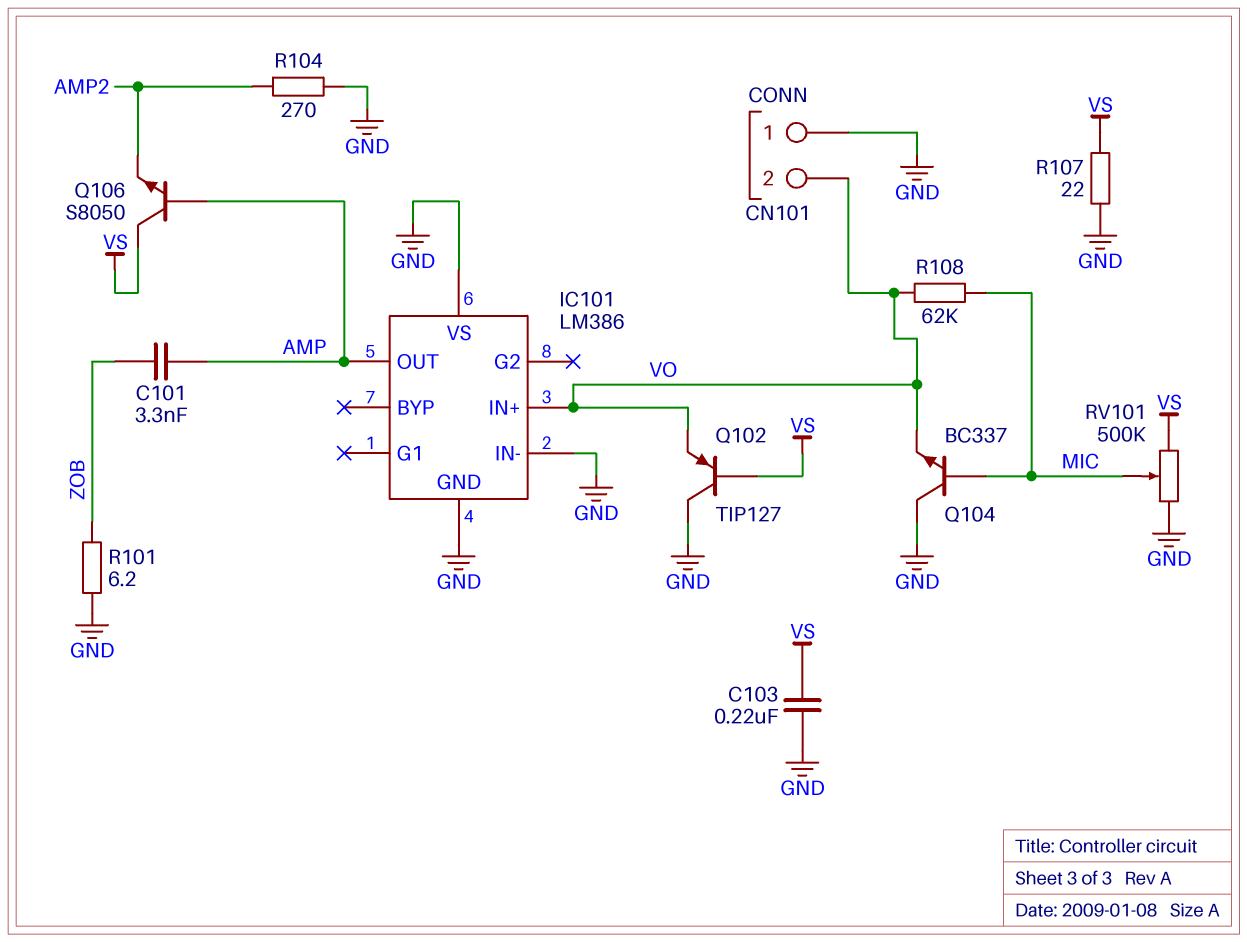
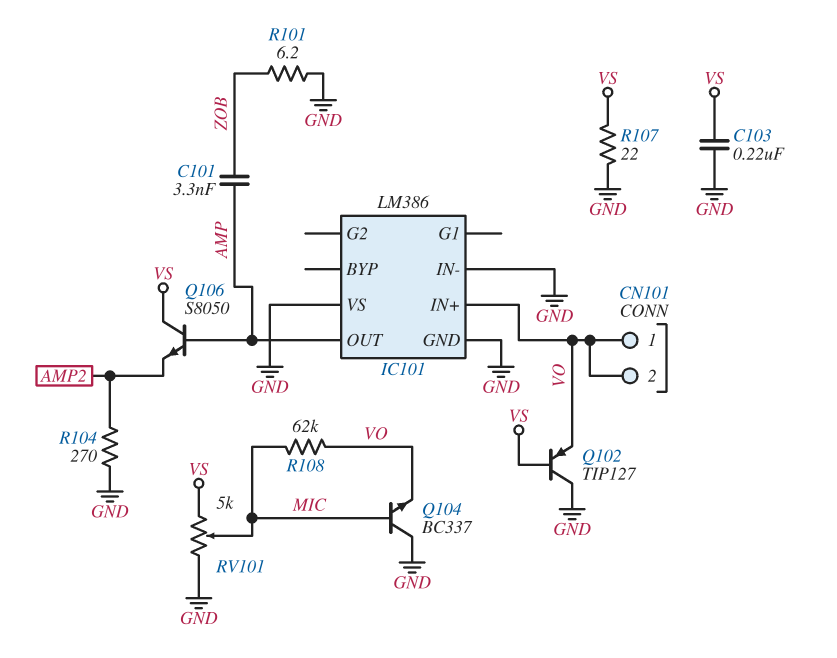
CN101 pin 1: GND -> VO
RV101: 500k (GND, VS, wiper MIC) -> 5k (GND, VS, wiper MIC)

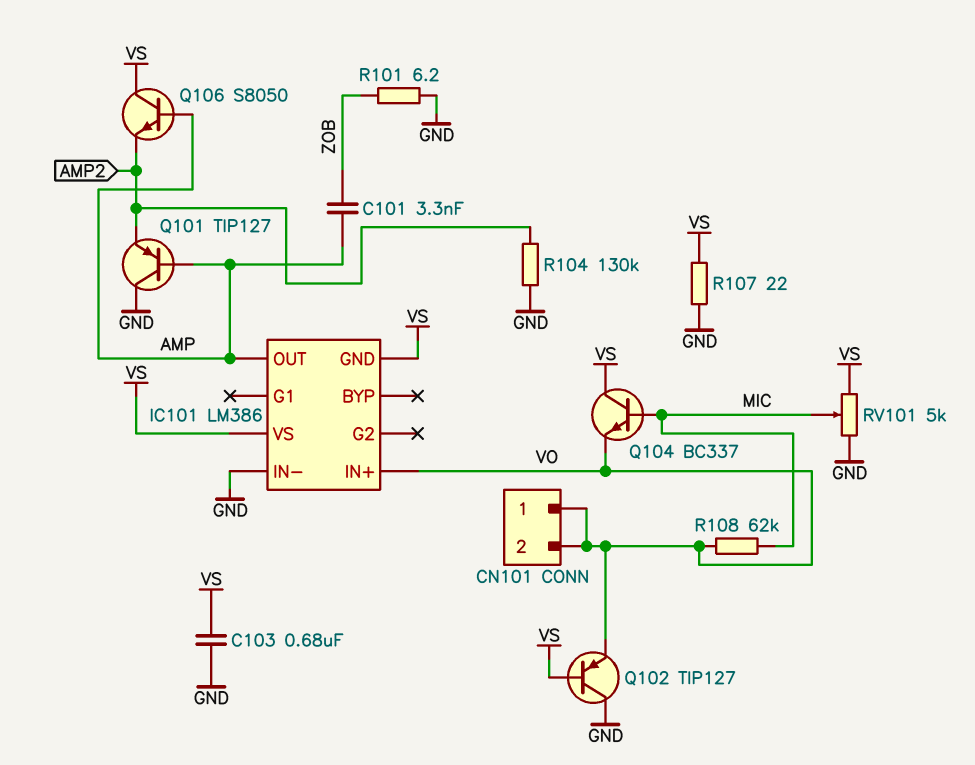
C103: 220nF (GND, VS) -> 680nF (GND, VS)
IC101 pin GND: GND -> VS
IC101 pin VS: GND -> VS
Q101: none -> PNP TIP127 (B AMP, C GND, E AMP2)
Q104: NPN BC337 (B MIC, C GND, E VO) -> NPN BC337 (B MIC, C VS, E VO)
R104: 270 (AMP2, GND) -> 130k (AMP2, GND)

